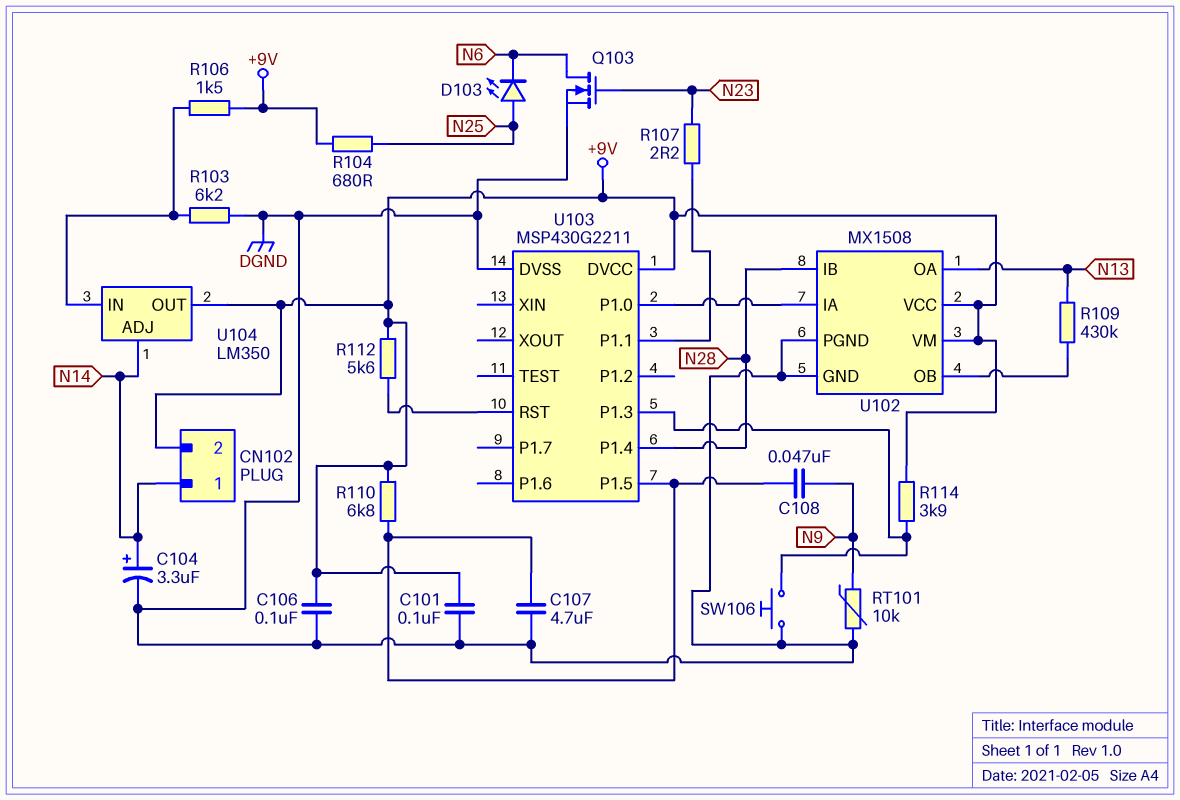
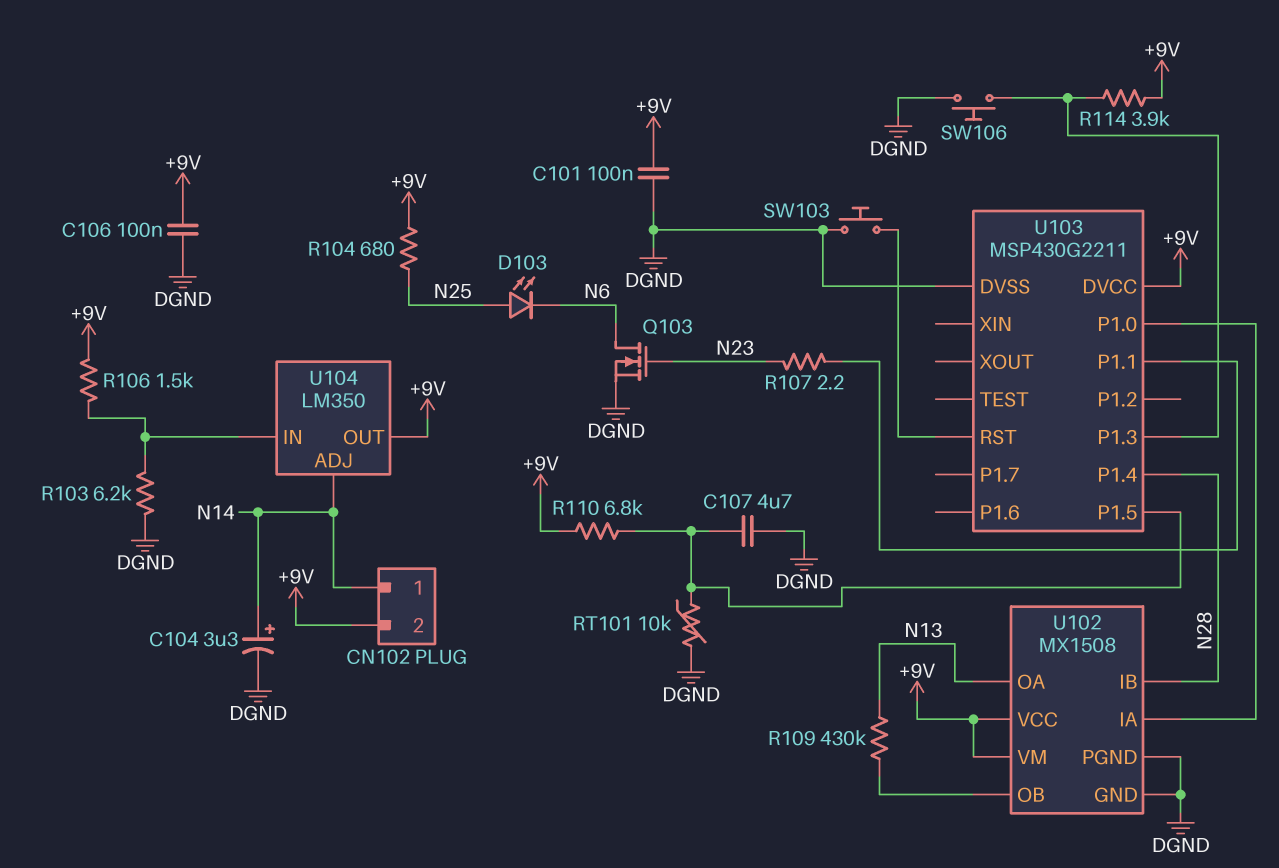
C108: 47nF (N9, U103/P1.5) -> none
R112: 5.6k (+9V, U103/RST) -> none
RT101: 10k (DGND, N9) -> 10k (DGND, U103/P1.5)
SW103: none -> button (DGND, U103/RST)

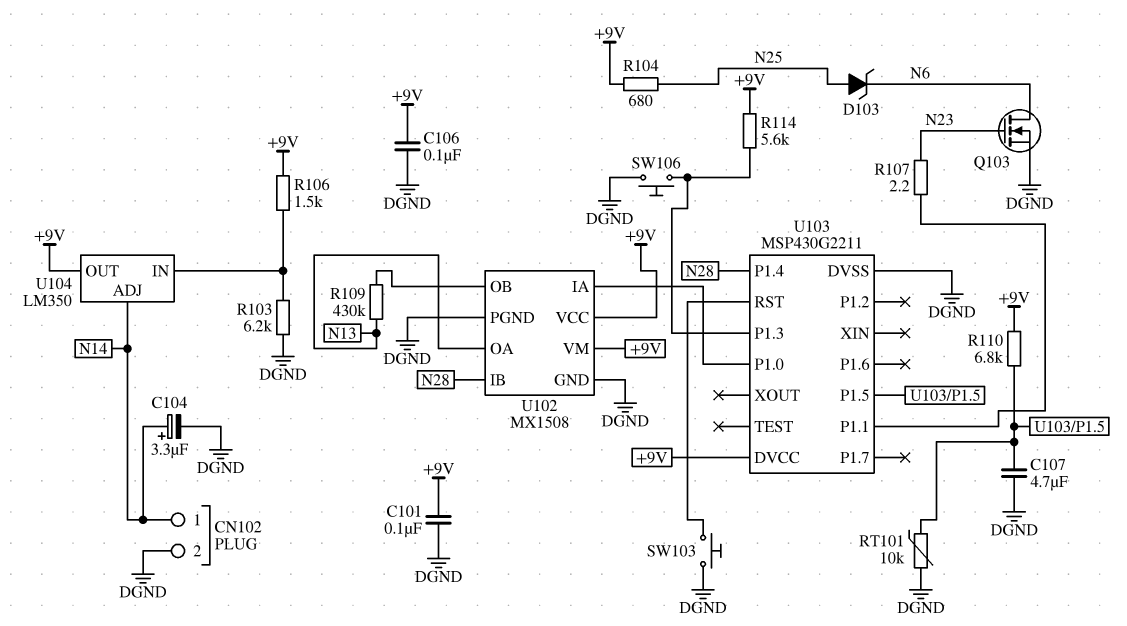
CN102 pin 2: +9V -> DGND
D103: LED (A N25, K N6) -> zener (A N25, K N6)
R114: 3.9k (+9V, U103/P1.3) -> 5.6k (+9V, U103/P1.3)

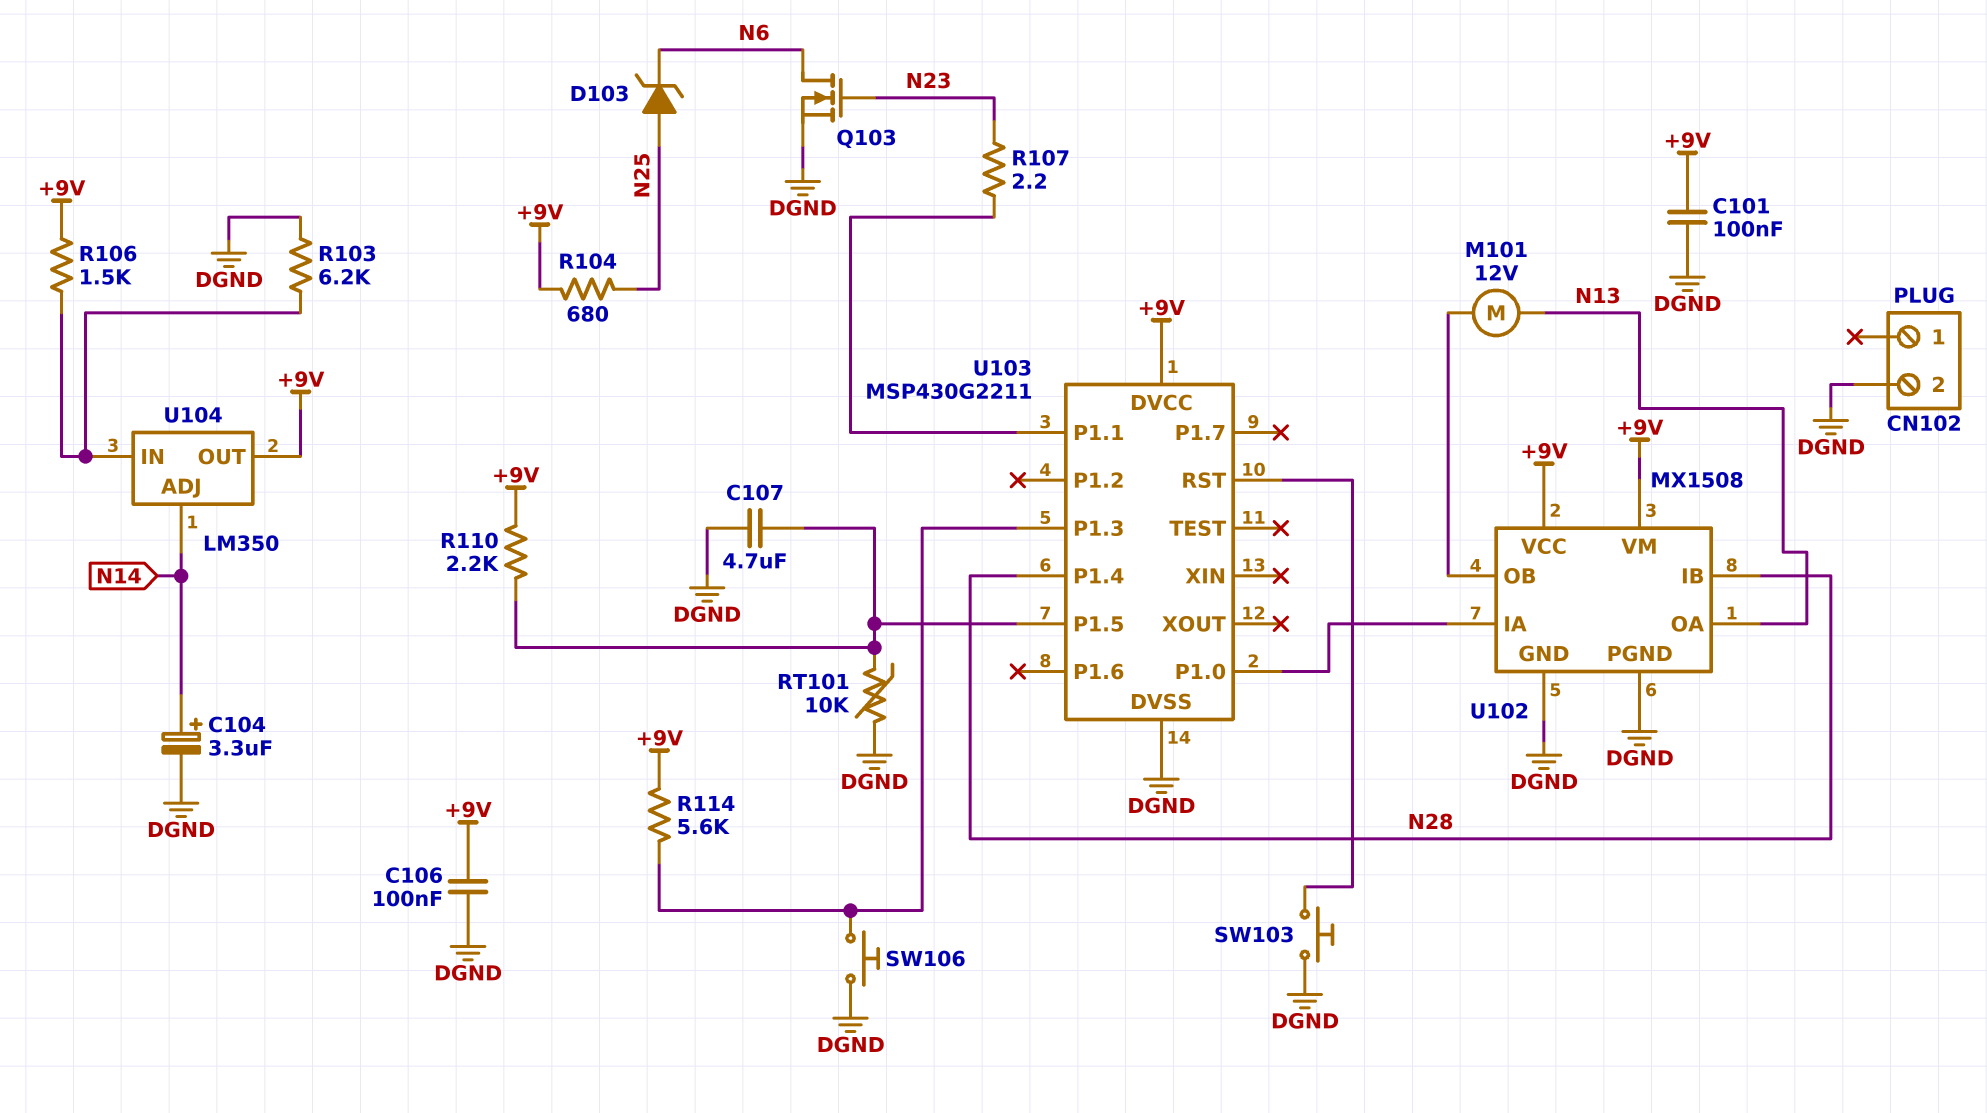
CN102 pin 1: N14 -> none
M101: none -> motor 12V (N13, U102/OB)
R109: 430k (N13, U102/OB) -> none
R110: 6.8k (+9V, U103/P1.5) -> 2.2k (+9V, U103/P1.5)

